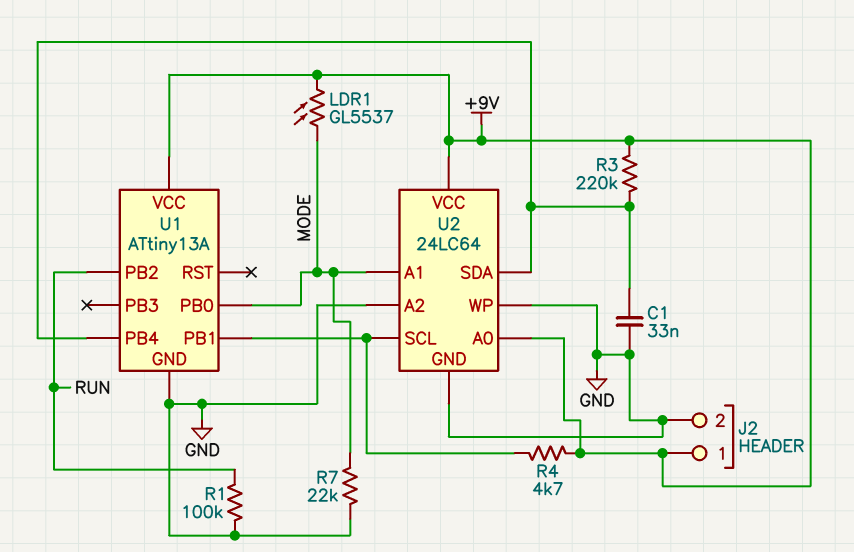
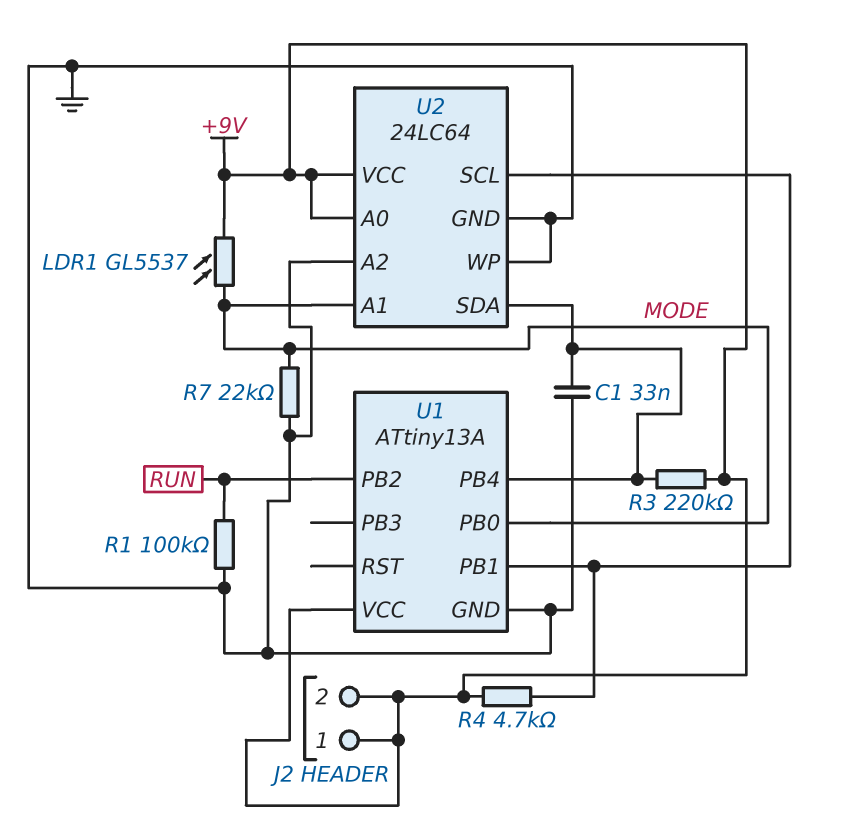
J2 pin 2: GND -> +9V

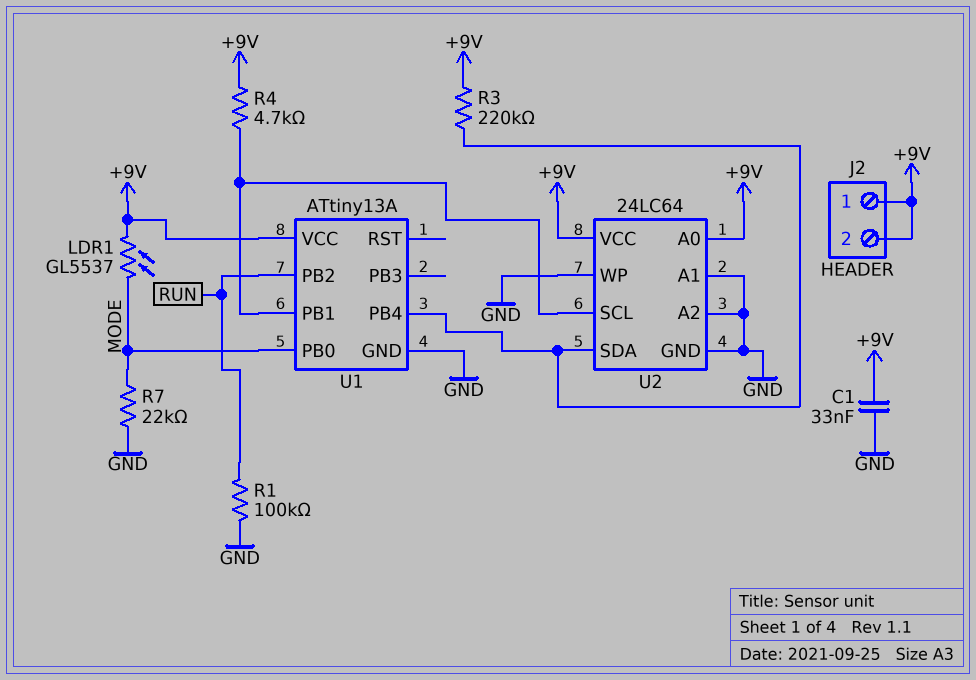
C1: 33nF (GND, U1/PB4) -> 33nF (+9V, GND)
U2 pin A1: MODE -> GND

